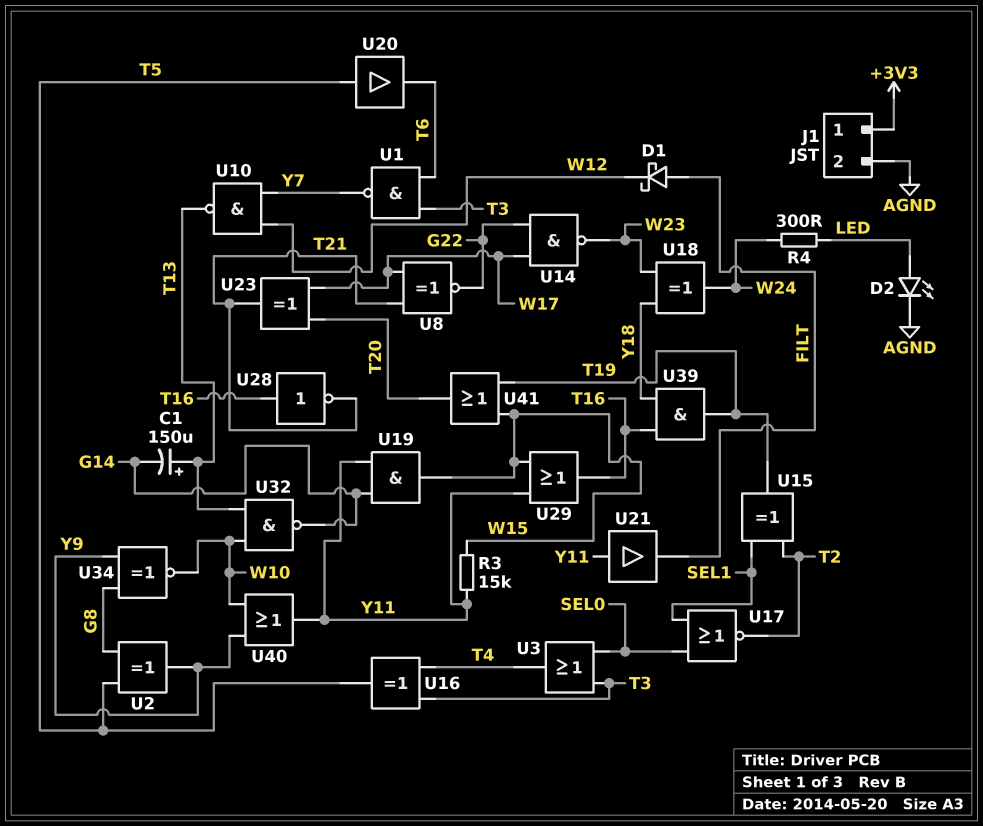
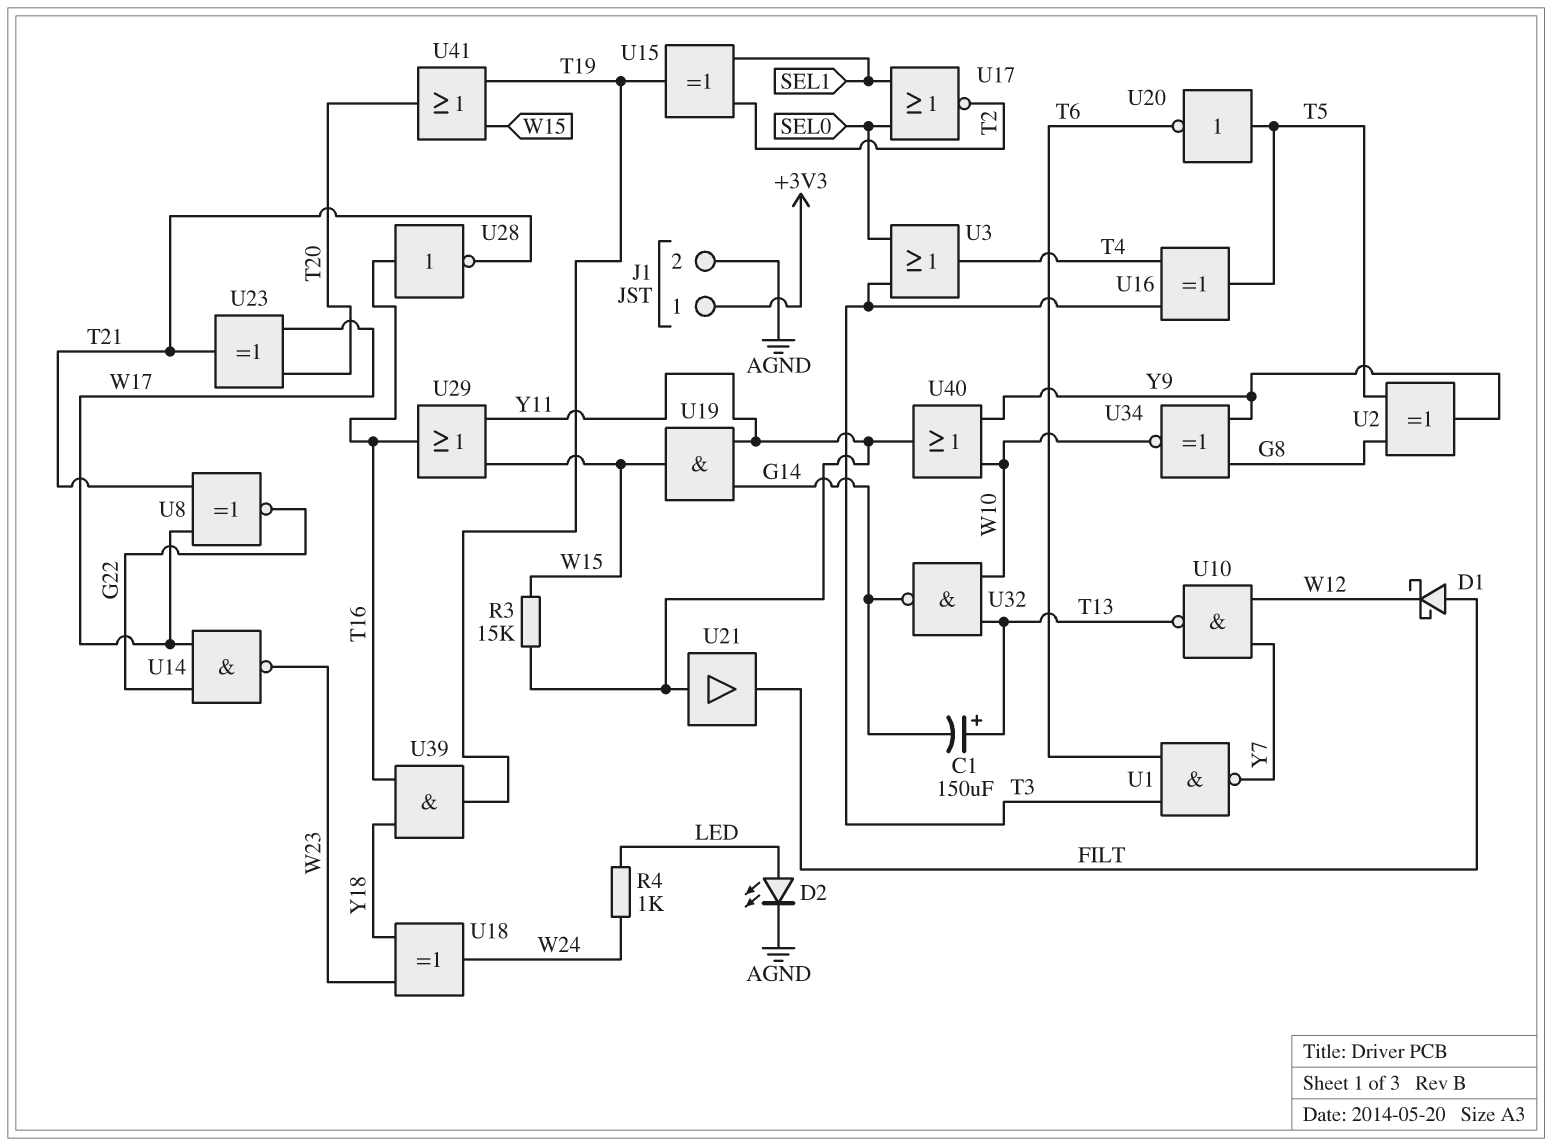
R4: 300 (LED, W24) -> 1k (LED, W24)
U20: buffer (in T5, out T6) -> NOT (in T5, out T6)

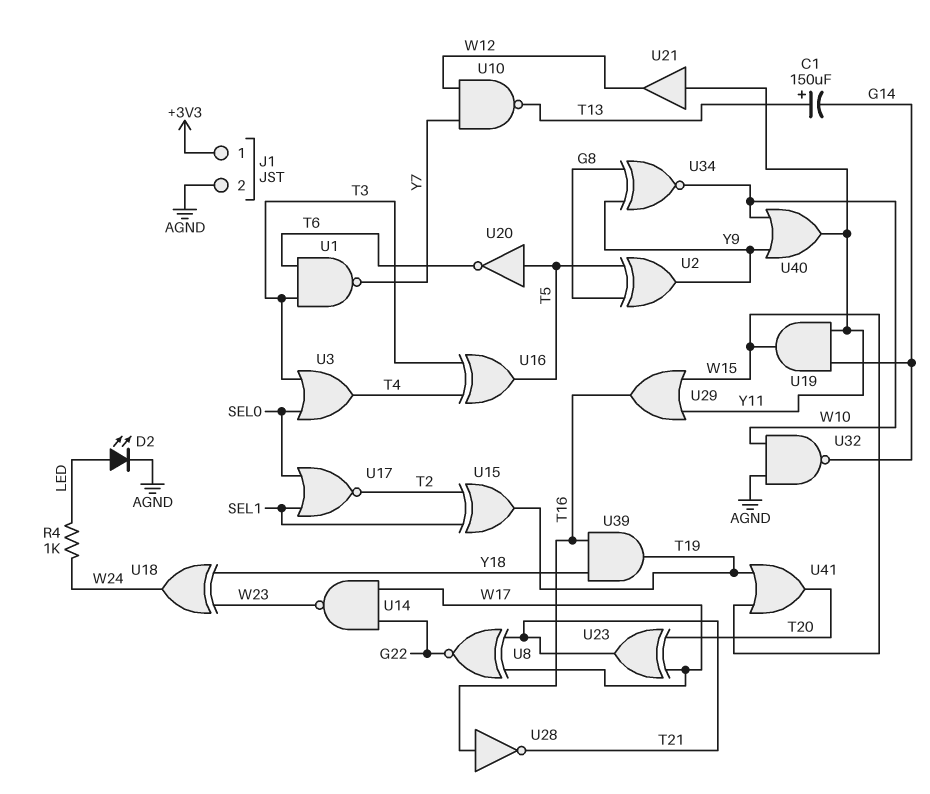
D1: schottky (A FILT, K W12) -> none
R3: 15k (W15, Y11) -> none
U21: buffer (in Y11, out FILT) -> buffer (in Y11, out W12)
U32: NAND (in T13, in W10, out G14) -> NAND (in AGND, in W10, out G14)

